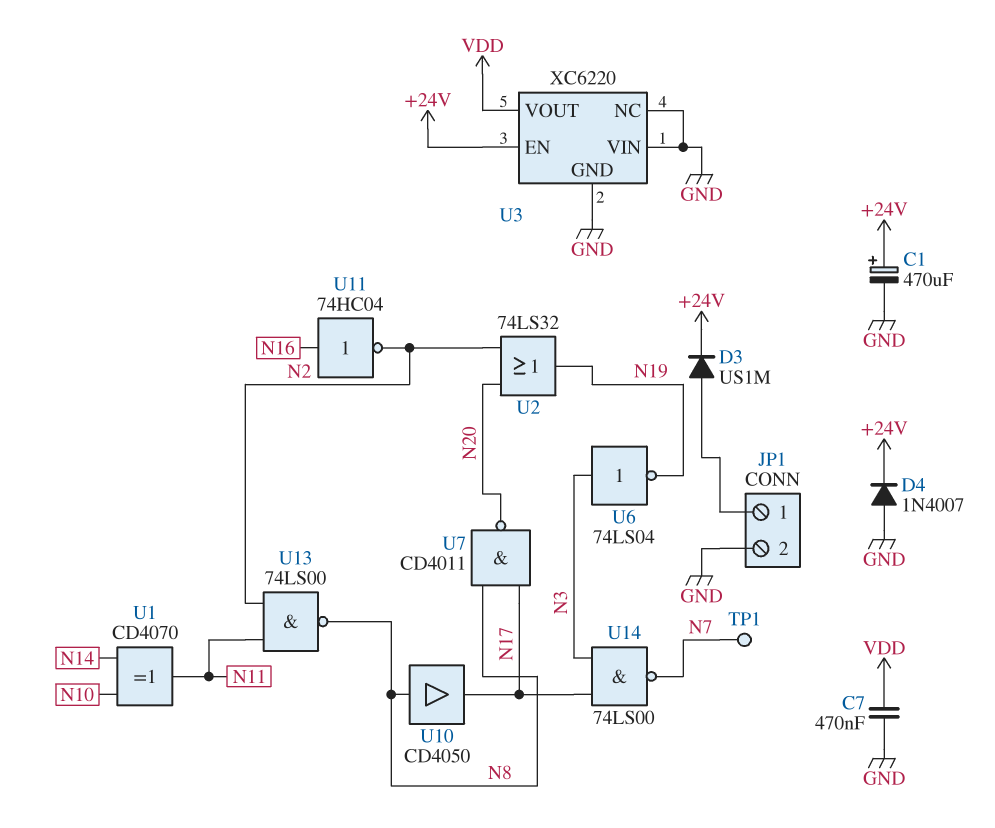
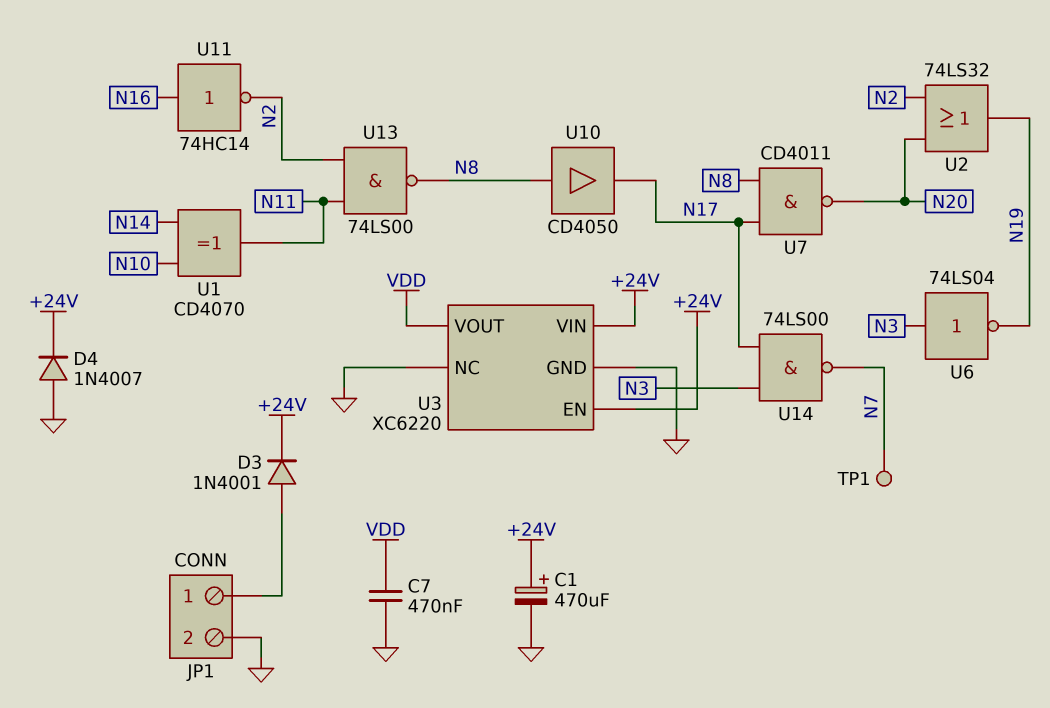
D3: diode US1M (A JP1/1, K +24V) -> diode 1N4001 (A JP1/1, K +24V)
U3 pin VIN: GND -> +24V
U11: NOT 74HC04 (in N16, out N2) -> NOT 74HC14 (in N16, out N2)

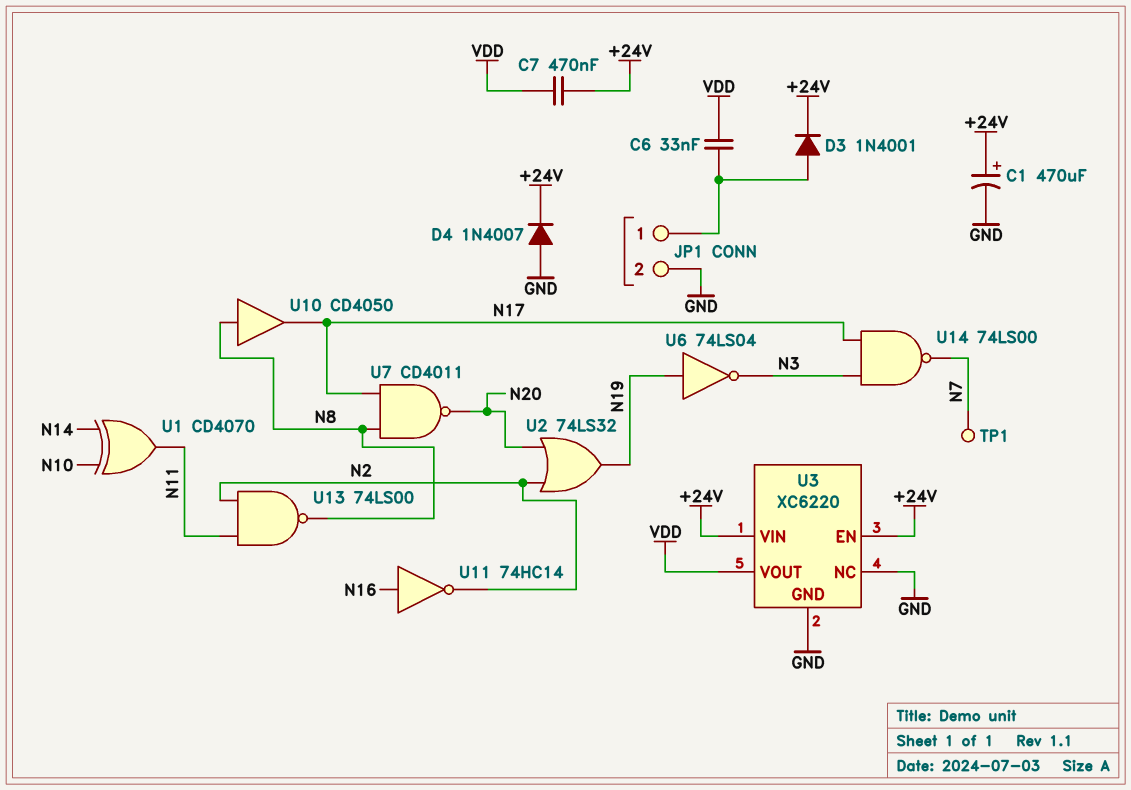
C6: none -> 33nF (JP1/1, VDD)
C7: 470nF (GND, VDD) -> 470nF (+24V, VDD)
U6: NOT 74LS04 (in N3, out N19) -> NOT 74LS04 (in N19, out N3)

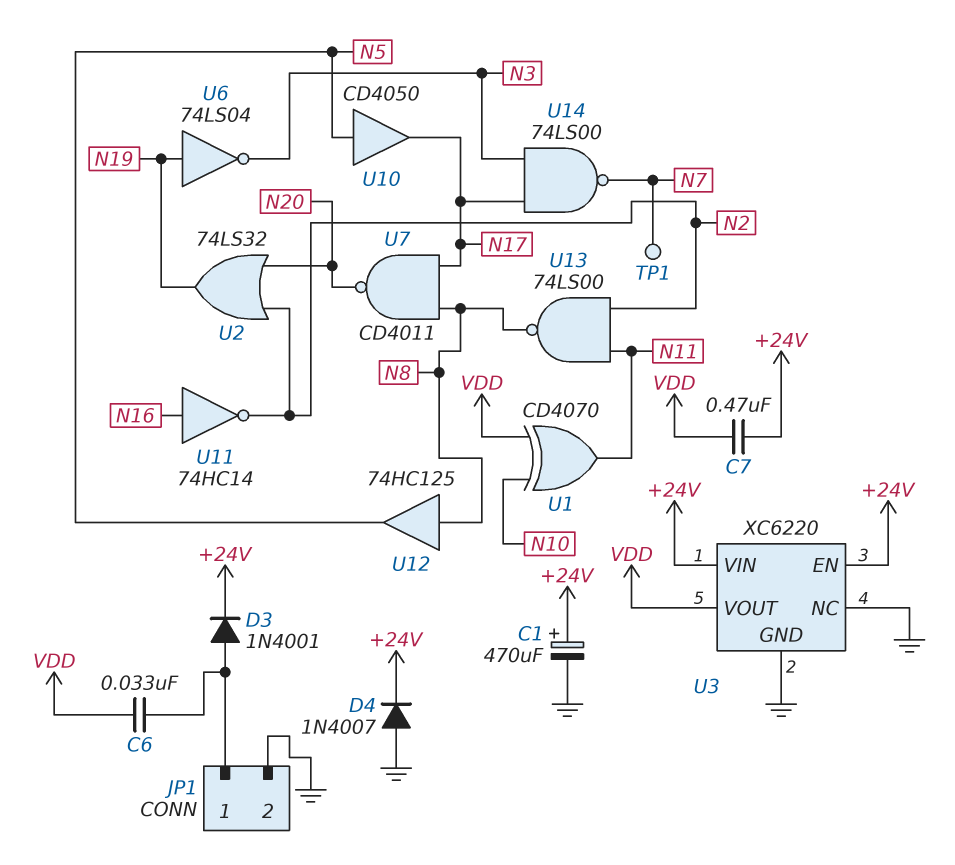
U1: XOR CD4070 (in N10, in N14, out N11) -> XOR CD4070 (in N10, in VDD, out N11)
U10: buffer CD4050 (in N8, out N17) -> buffer CD4050 (in N5, out N17)
U12: none -> buffer 74HC125 (in N8, out N5)

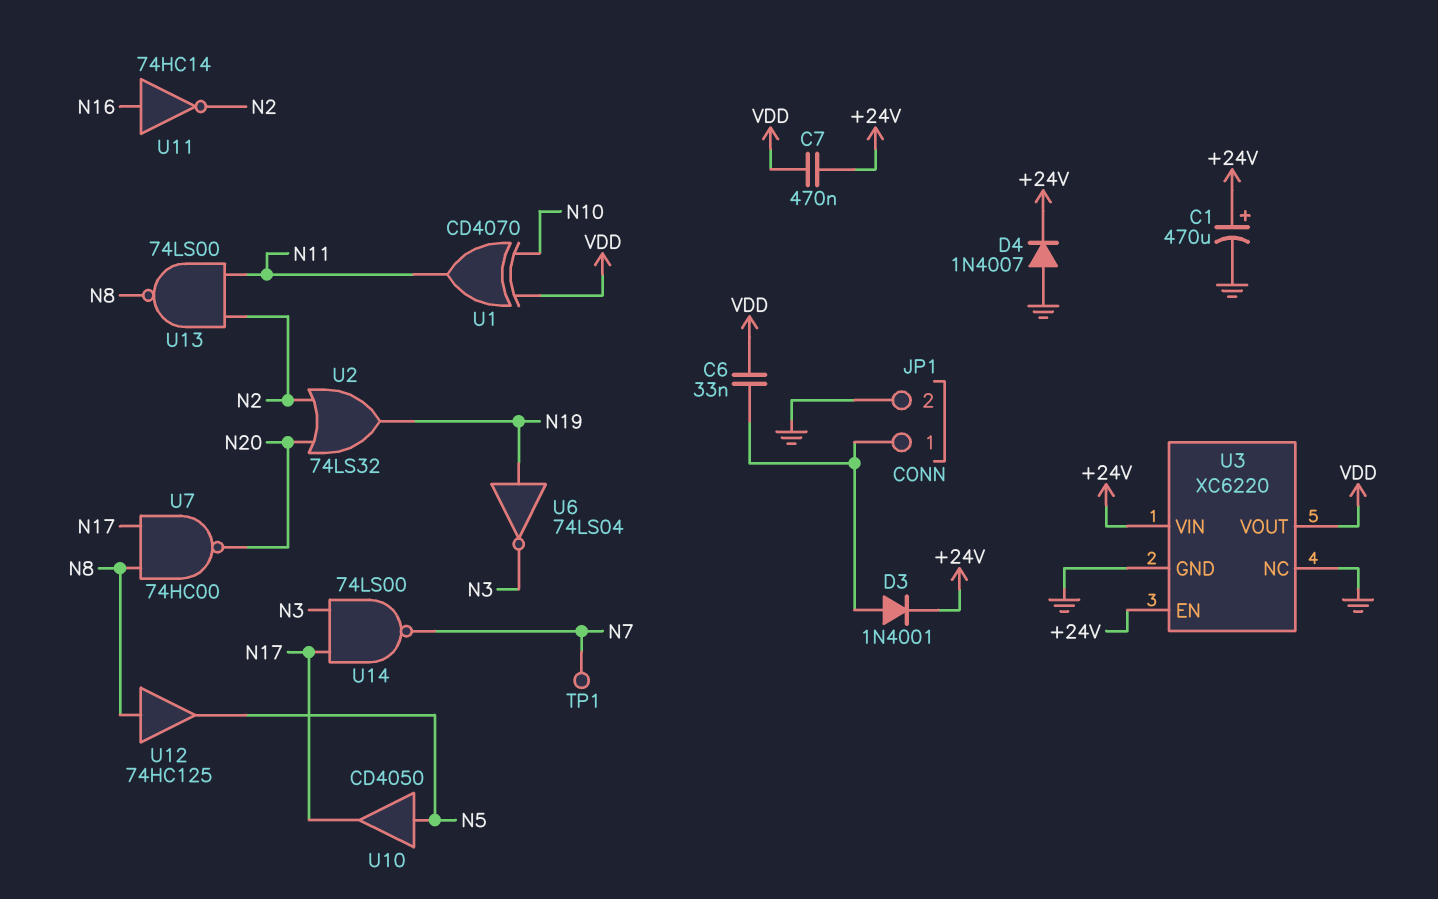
U7: NAND CD4011 (in N8, in N17, out N20) -> NAND 74HC00 (in N8, in N17, out N20)

